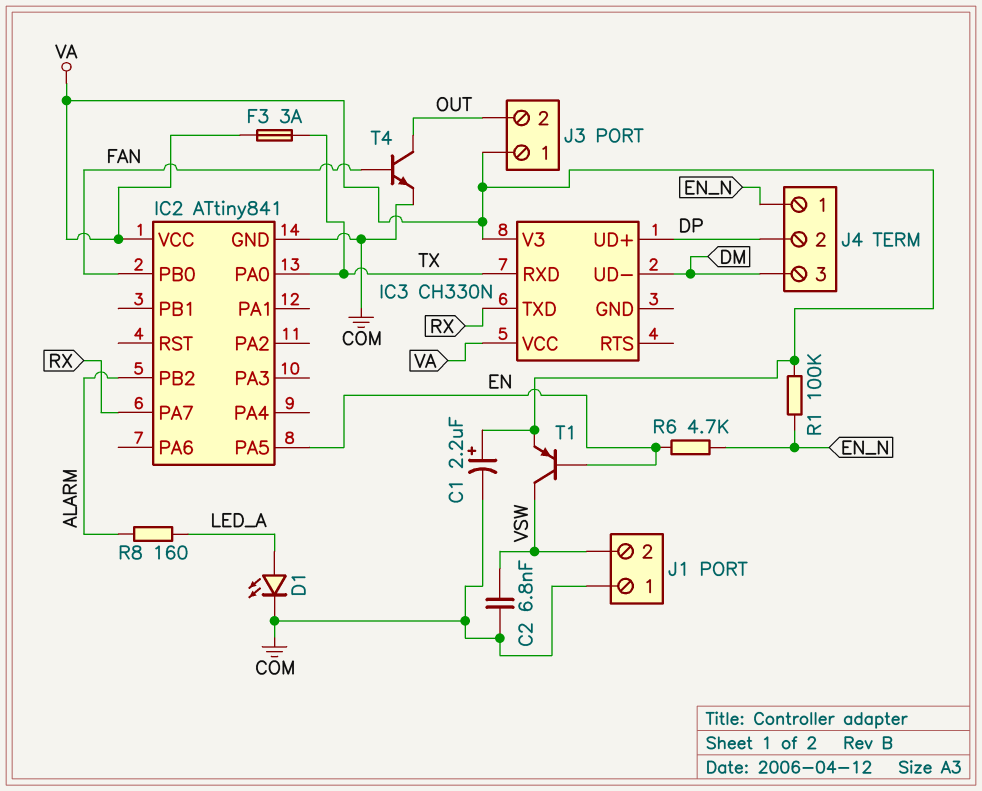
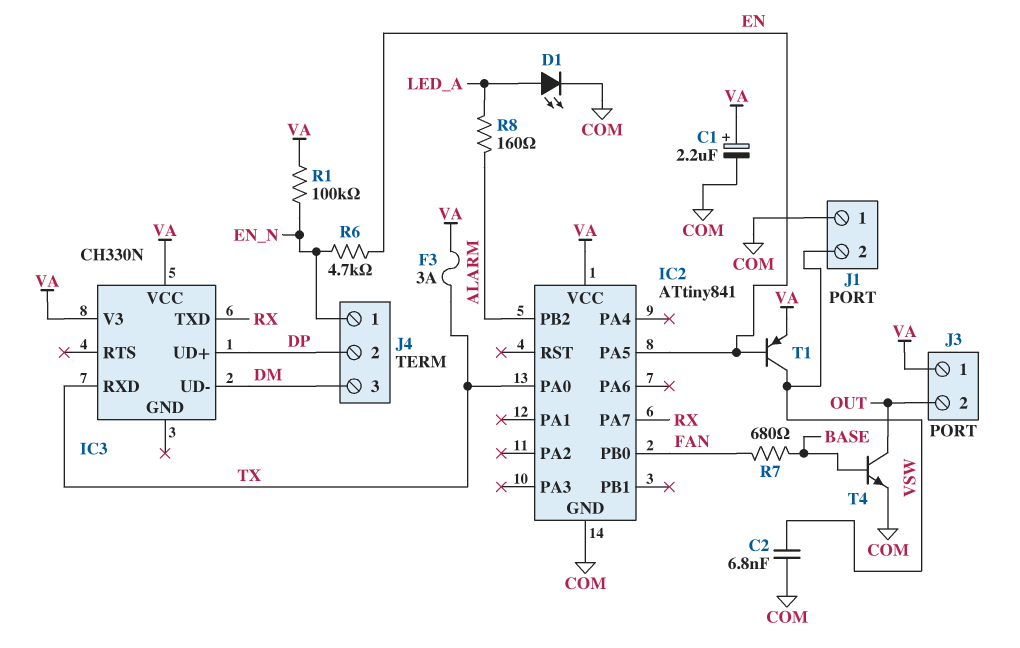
R7: none -> 680 (BASE, FAN)
T4: NPN (B FAN, C OUT, E COM) -> NPN (B BASE, C OUT, E COM)

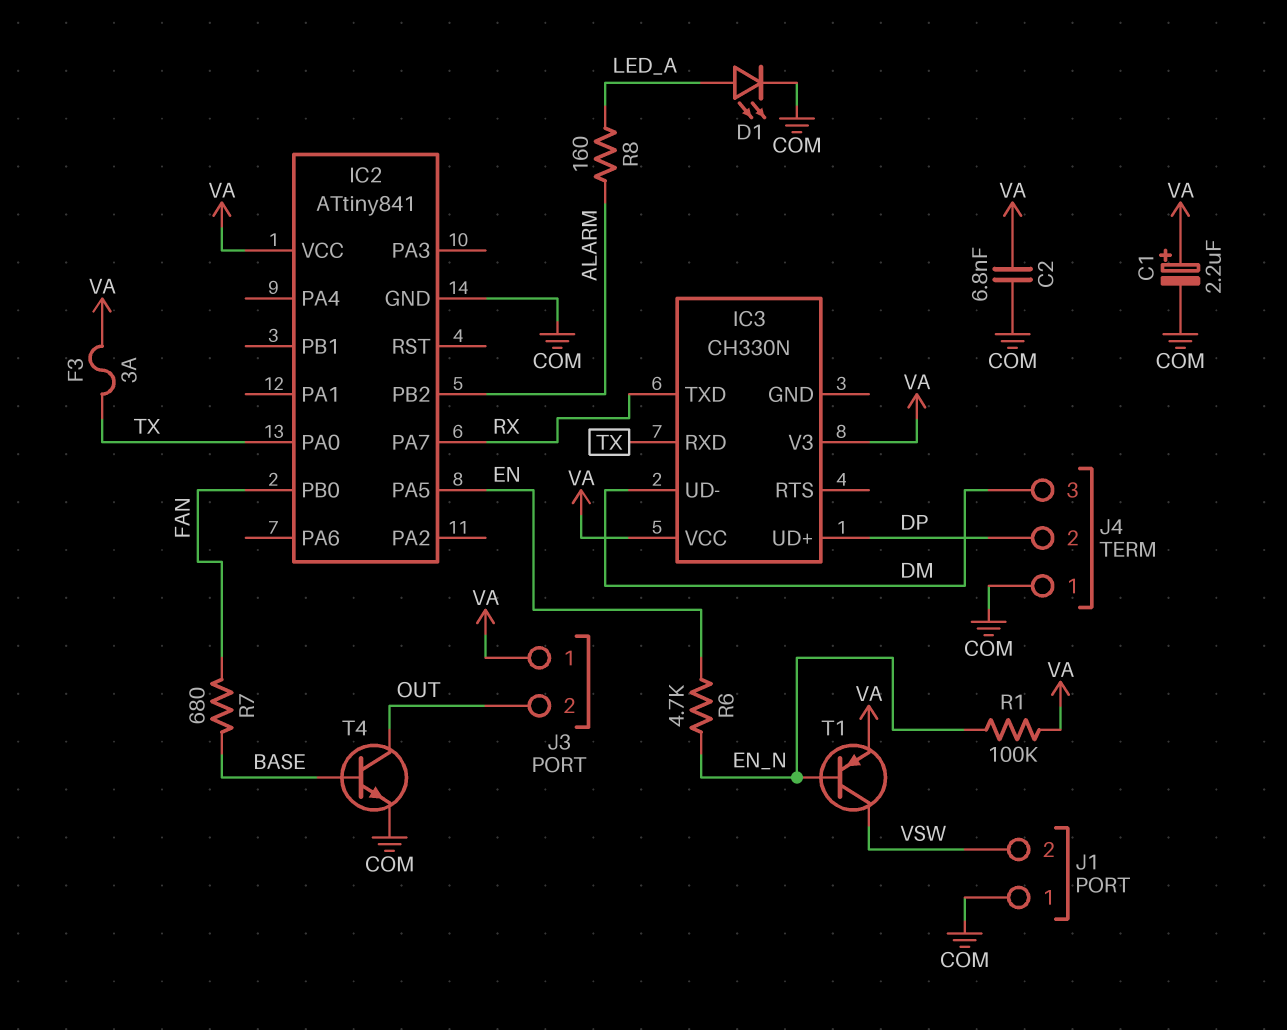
C2: 6.8nF (COM, VSW) -> 6.8nF (COM, VA)
J4 pin 1: EN_N -> COM
T1: PNP (B EN, C VSW, E VA) -> PNP (B EN_N, C VSW, E VA)

